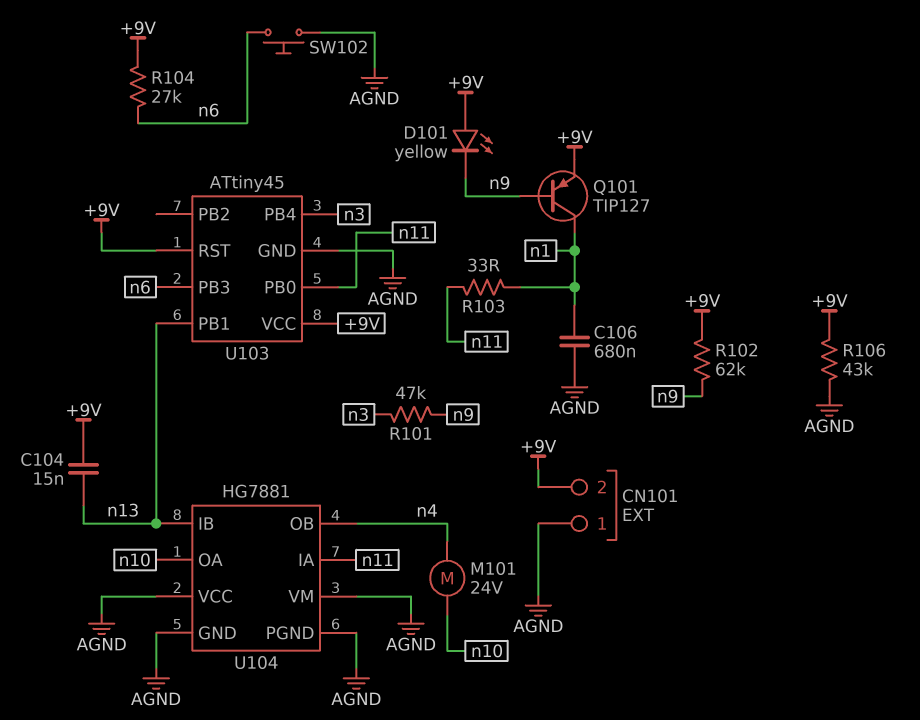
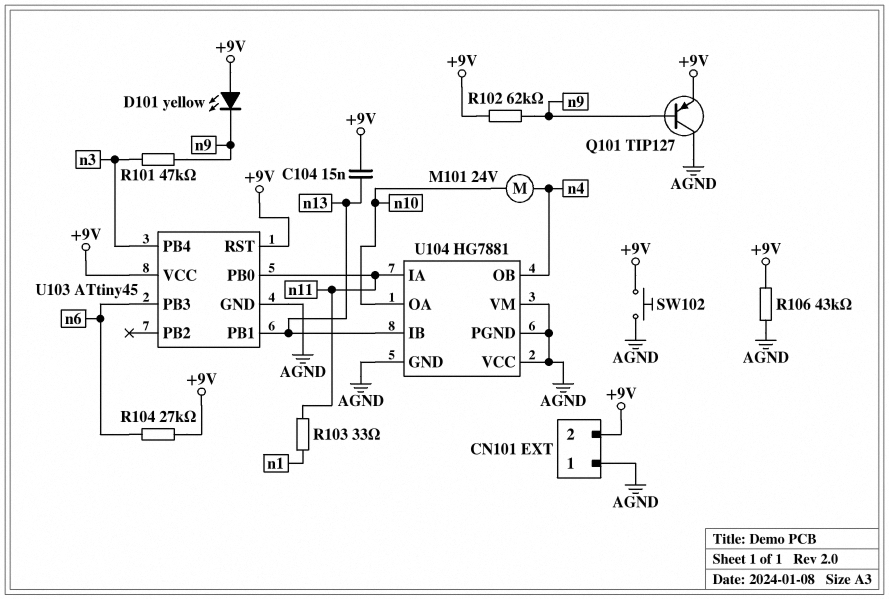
C106: 680nF (AGND, n1) -> none
Q101: PNP TIP127 (B n9, C n1, E +9V) -> PNP TIP127 (B n9, C AGND, E +9V)
SW102: button (AGND, n6) -> button (+9V, AGND)

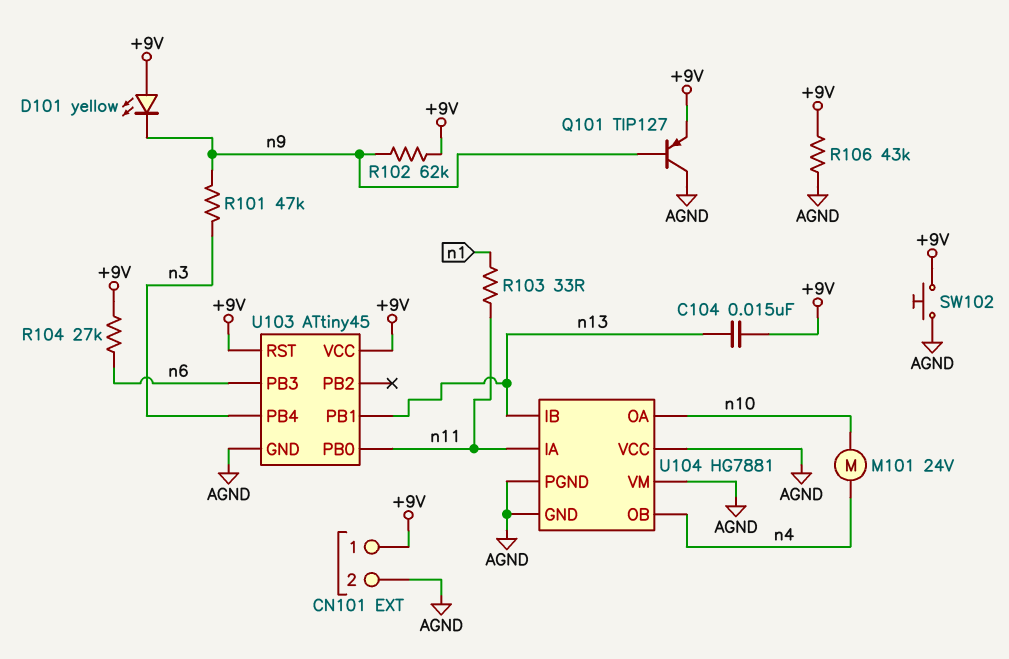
CN101 pin 1: AGND -> +9V
CN101 pin 2: +9V -> AGND

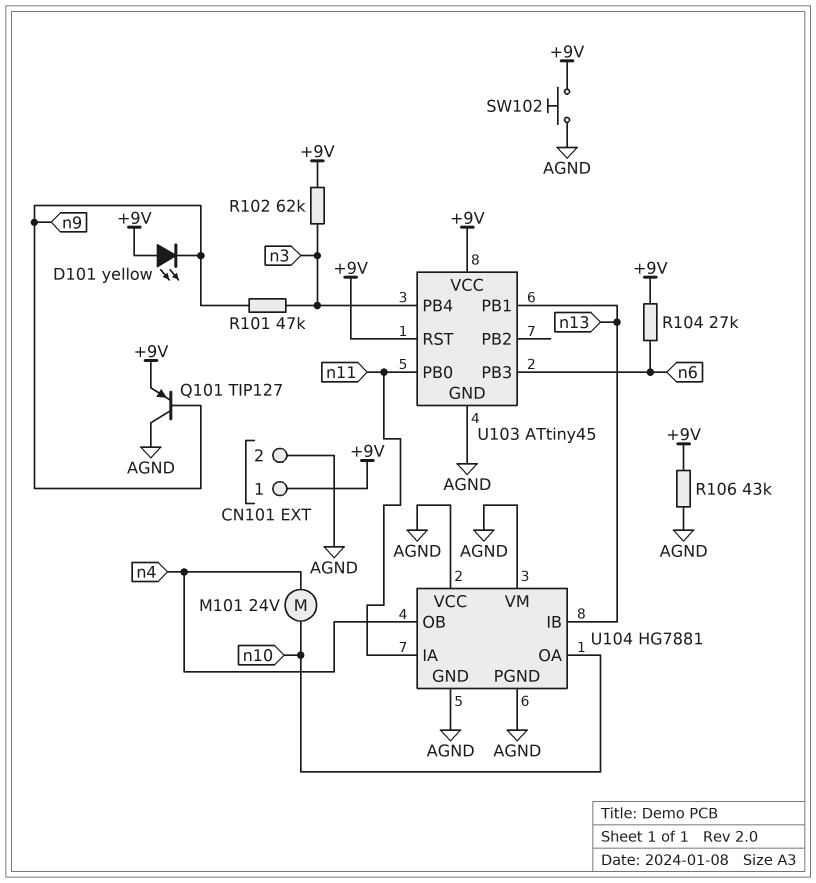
C104: 15nF (+9V, n13) -> none
R102: 62k (+9V, n9) -> 62k (+9V, n3)
R103: 33 (n1, n11) -> none

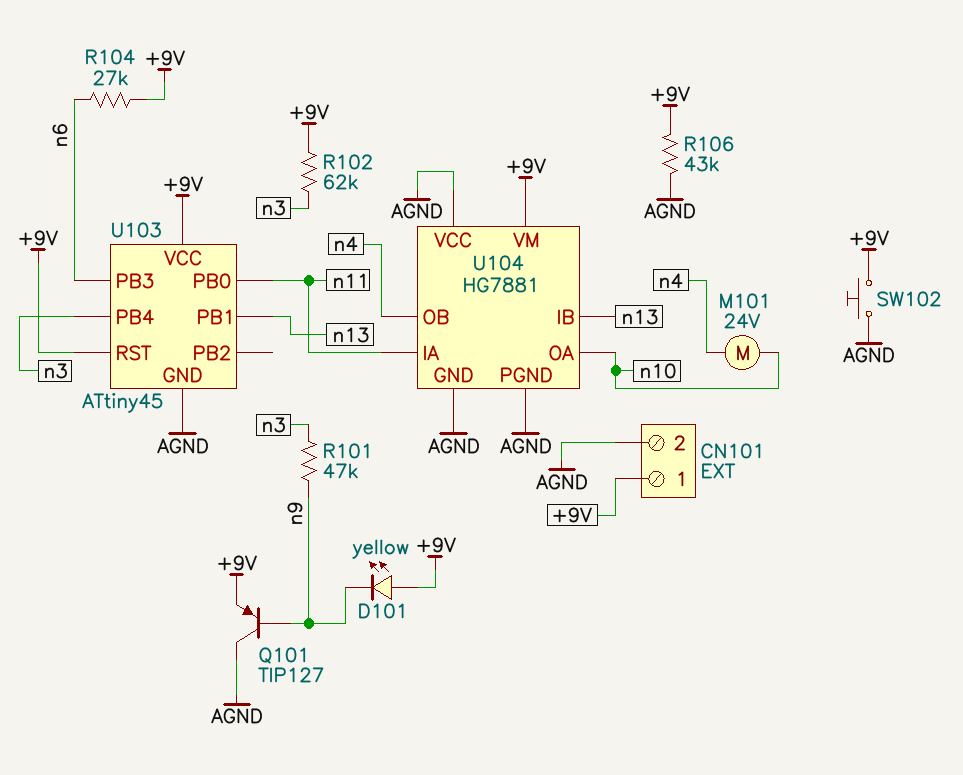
U104 pin VM: AGND -> +9V

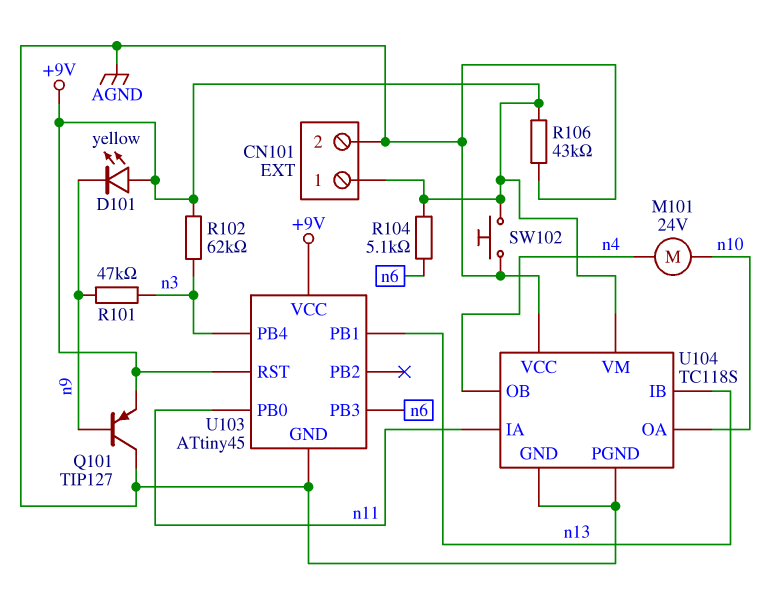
R104: 27k (+9V, n6) -> 5.1k (+9V, n6)
U104: HG7881 -> TC118S

